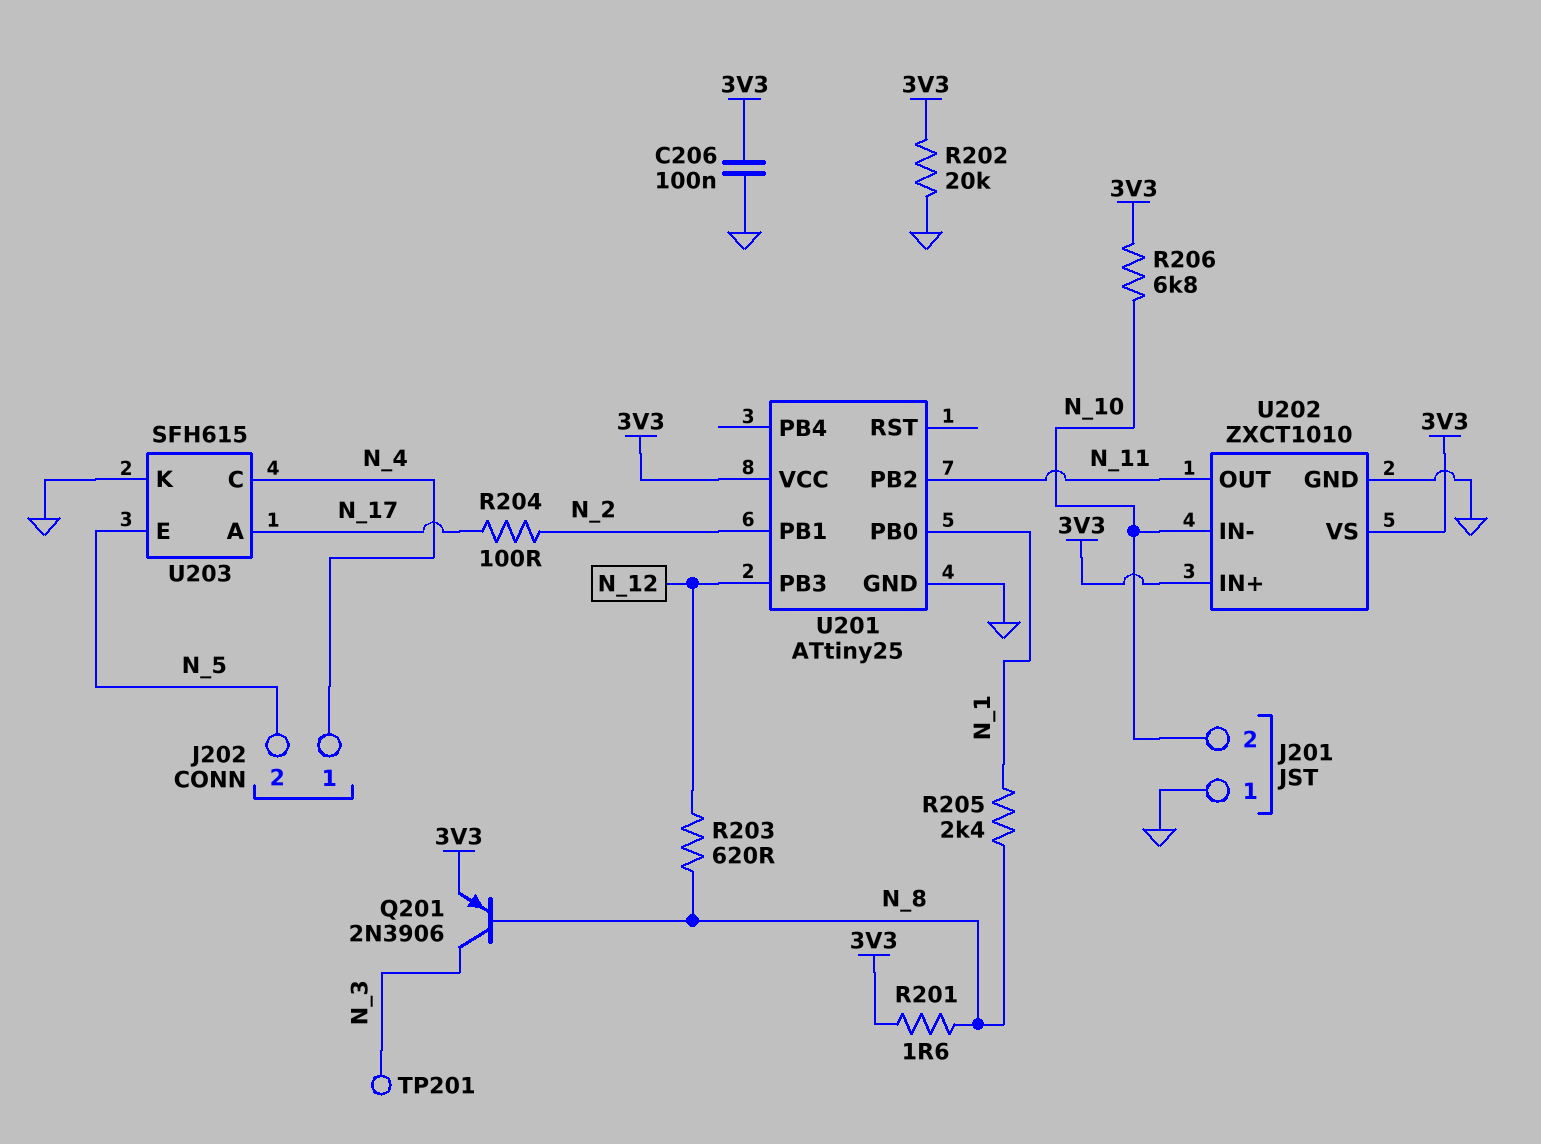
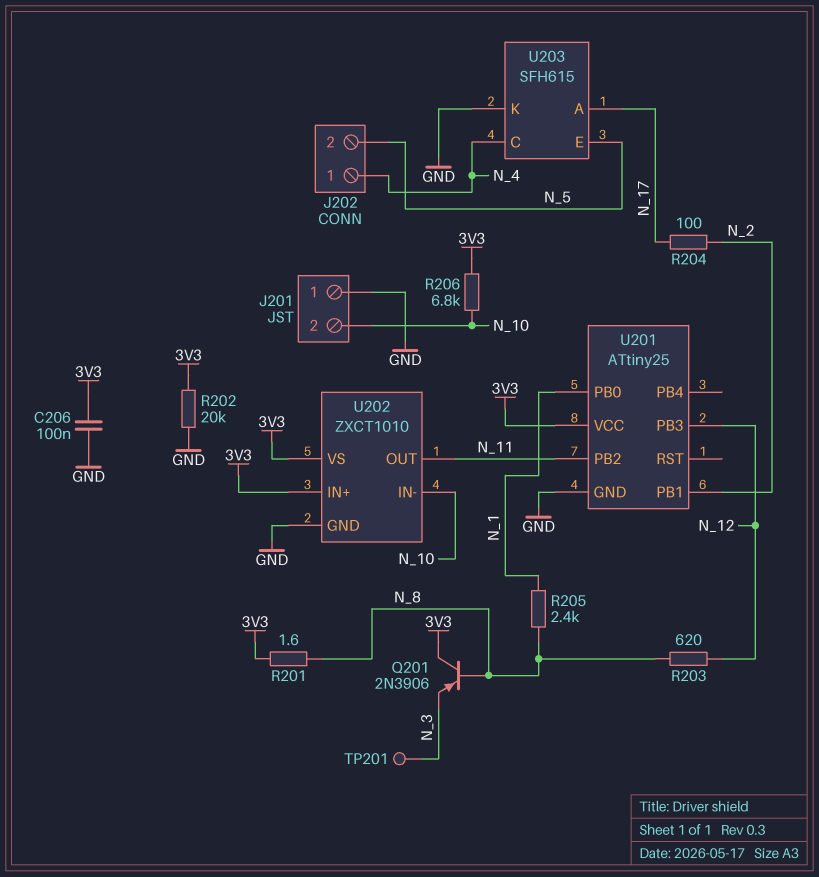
Q201: PNP 2N3906 (B N_8, C N_3, E 3V3) -> PNP 2N3906 (B N_8, C 3V3, E N_3)

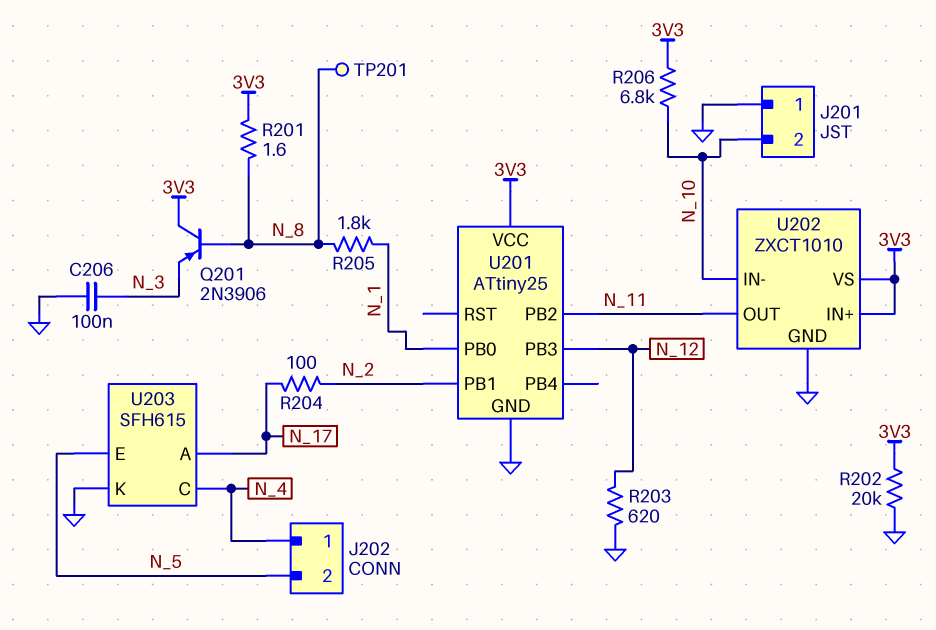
C206: 100nF (3V3, GND) -> 100nF (GND, N_3)
R203: 620 (N_8, N_12) -> 620 (GND, N_12)
R205: 2.4k (N_1, N_8) -> 1.8k (N_1, N_8)
TP201: test point (N_3) -> test point (N_8)

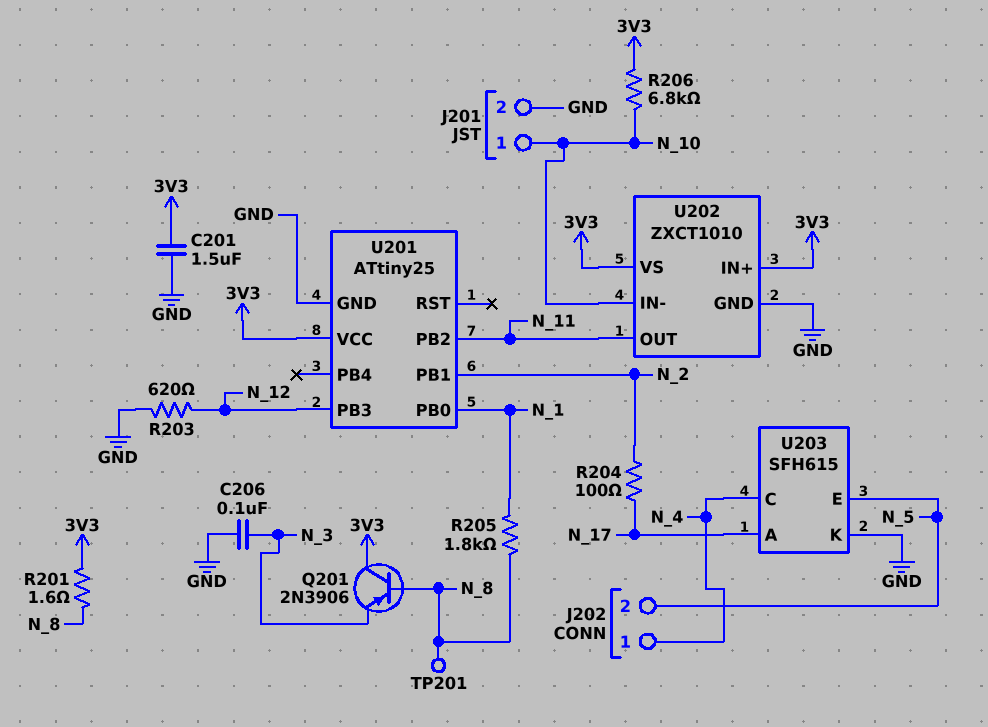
C201: none -> 1.5uF (3V3, GND)
J201 pin 1: GND -> N_10
J201 pin 2: N_10 -> GND
R202: 20k (3V3, GND) -> none

